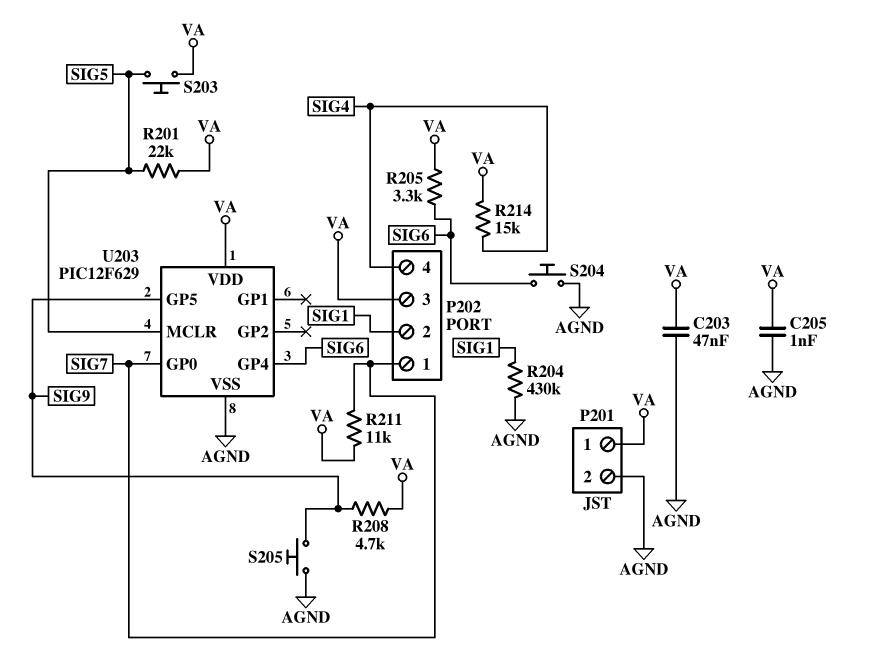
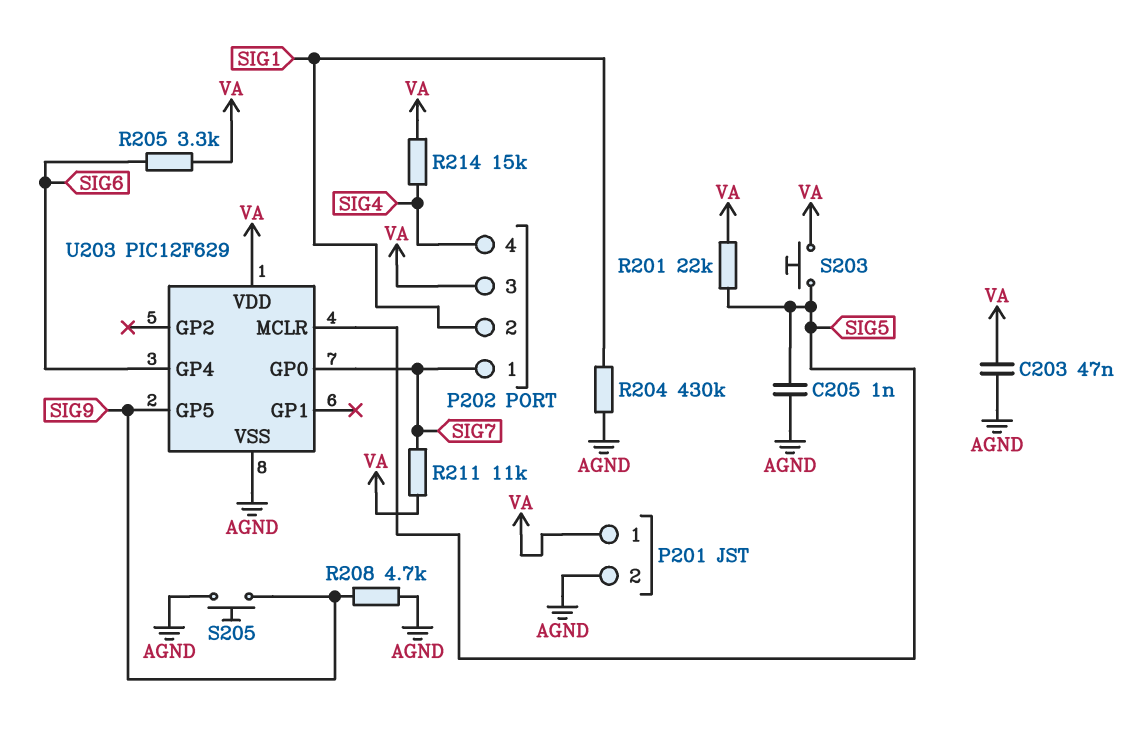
C205: 1nF (AGND, VA) -> 1nF (AGND, SIG5)
R208: 4.7k (SIG9, VA) -> 4.7k (AGND, SIG9)
S204: button (AGND, SIG6) -> none

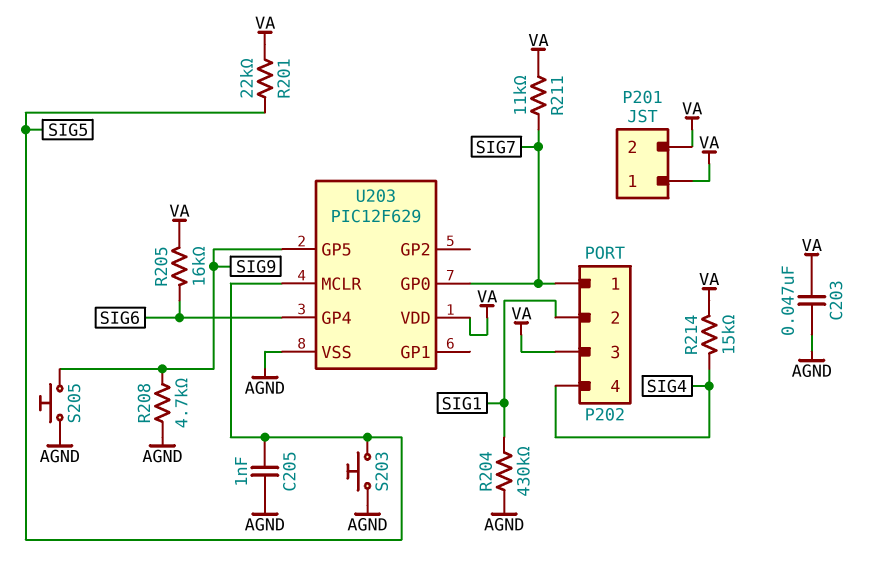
P201 pin 2: AGND -> VA
R205: 3.3k (SIG6, VA) -> 16k (SIG6, VA)
S203: button (SIG5, VA) -> button (AGND, SIG5)

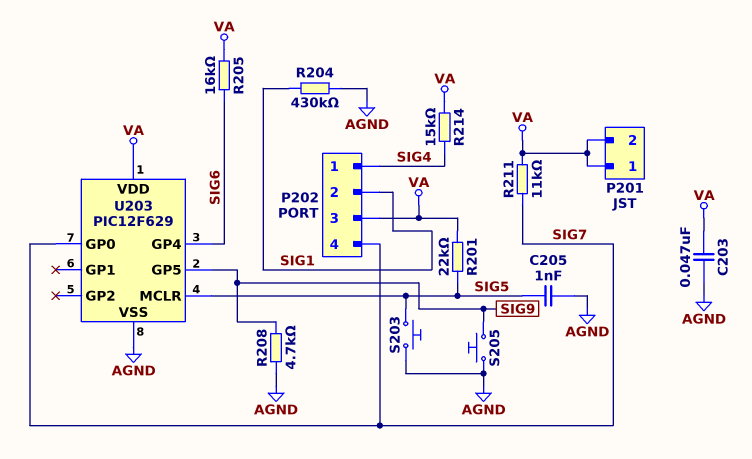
P202 pin 1: SIG7 -> SIG4
P202 pin 4: SIG4 -> SIG7

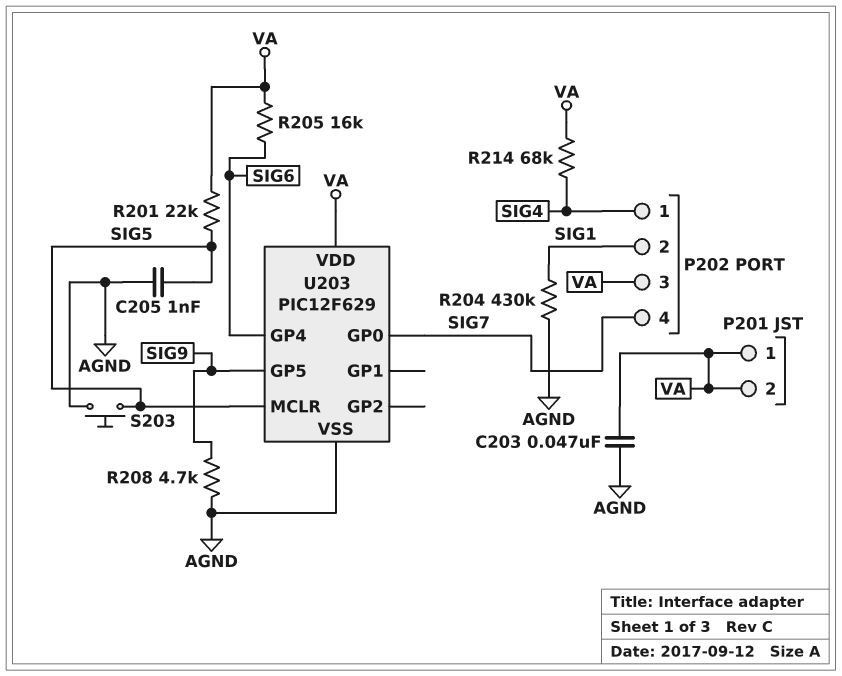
R211: 11k (SIG7, VA) -> none
R214: 15k (SIG4, VA) -> 68k (SIG4, VA)
S205: button (AGND, SIG9) -> none

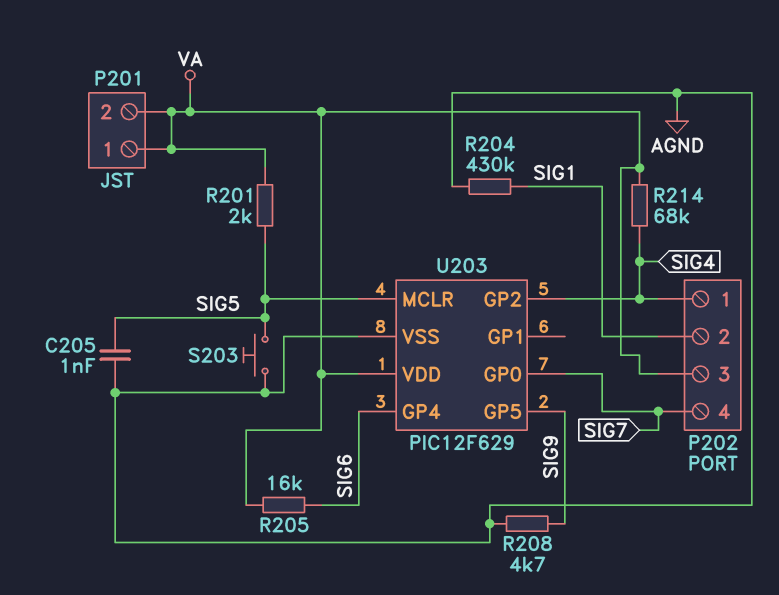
C203: 47nF (AGND, VA) -> none
R201: 22k (SIG5, VA) -> 2k (SIG5, VA)
U203 pin GP2: none -> SIG4

